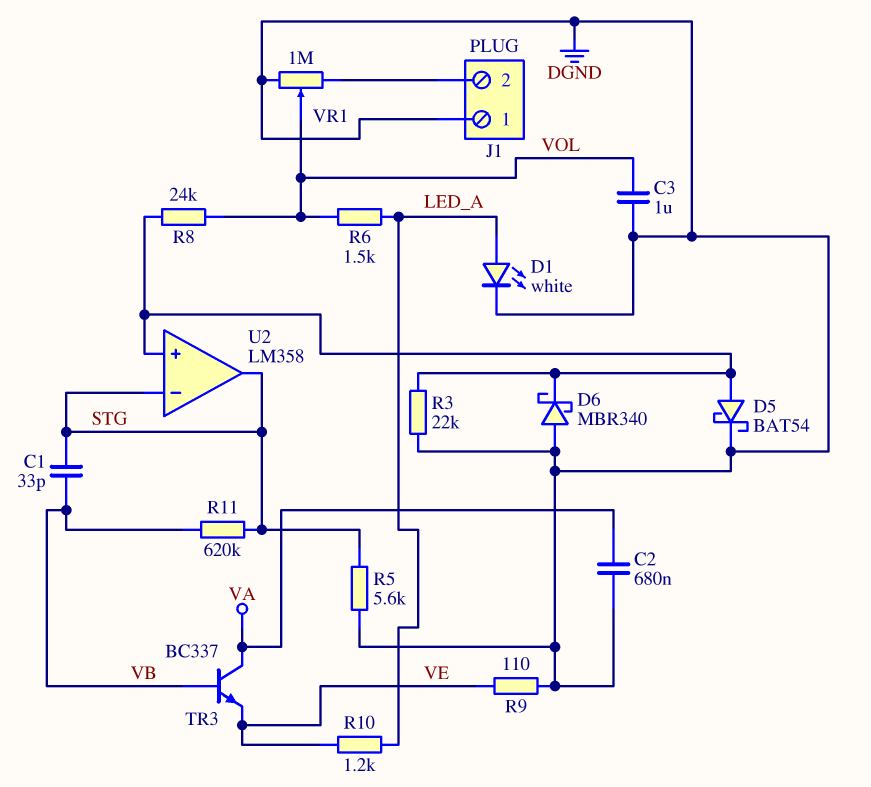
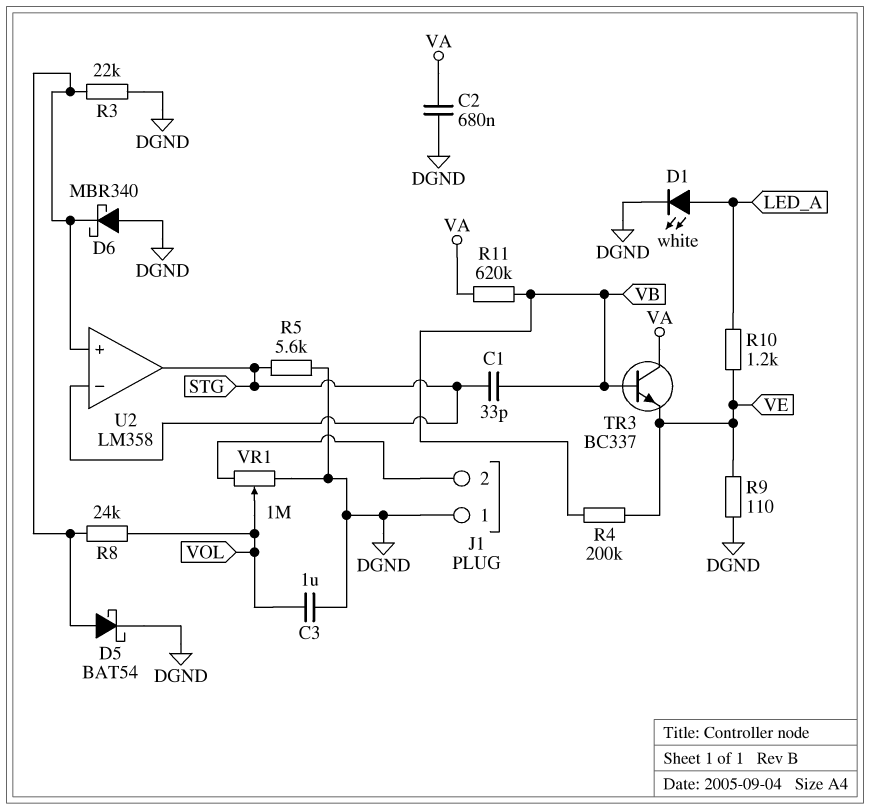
R4: none -> 200k (VB, VE)
R6: 1.5k (LED_A, VOL) -> none
R11: 620k (STG, VB) -> 620k (VA, VB)

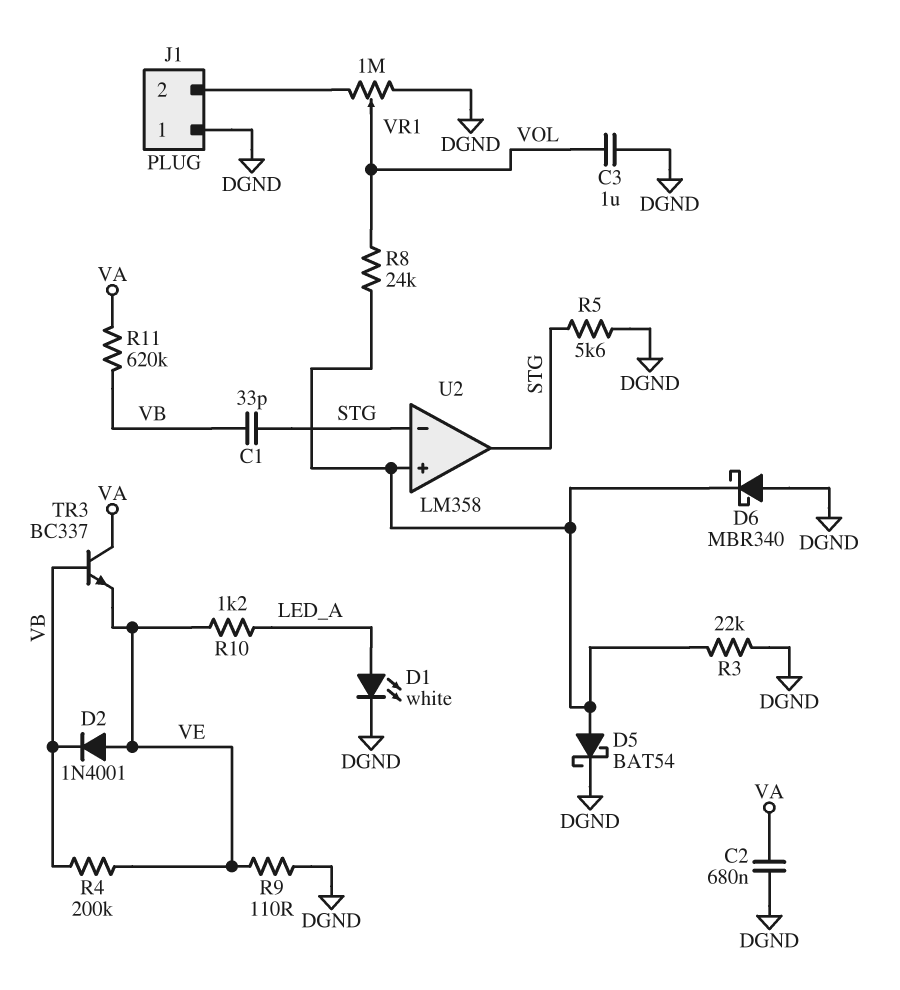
D2: none -> diode 1N4001 (A VE, K VB)

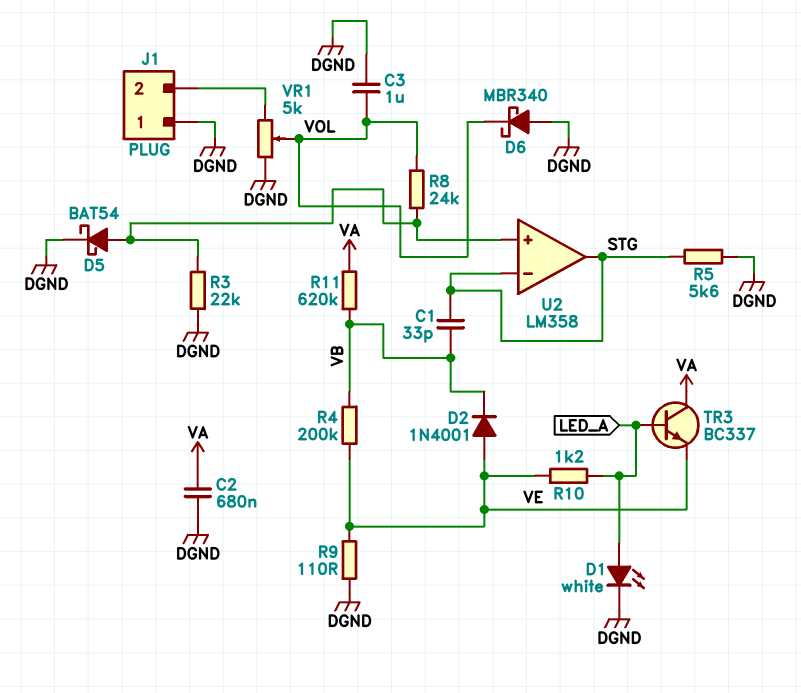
D6: schottky MBR340 (A DGND, K U2/in+) -> schottky MBR340 (A DGND, K VOL)
TR3: NPN BC337 (B VB, C VA, E VE) -> NPN BC337 (B LED_A, C VA, E VE)
VR1: 1M (DGND, J1/2, wiper VOL) -> 5k (DGND, J1/2, wiper VOL)

